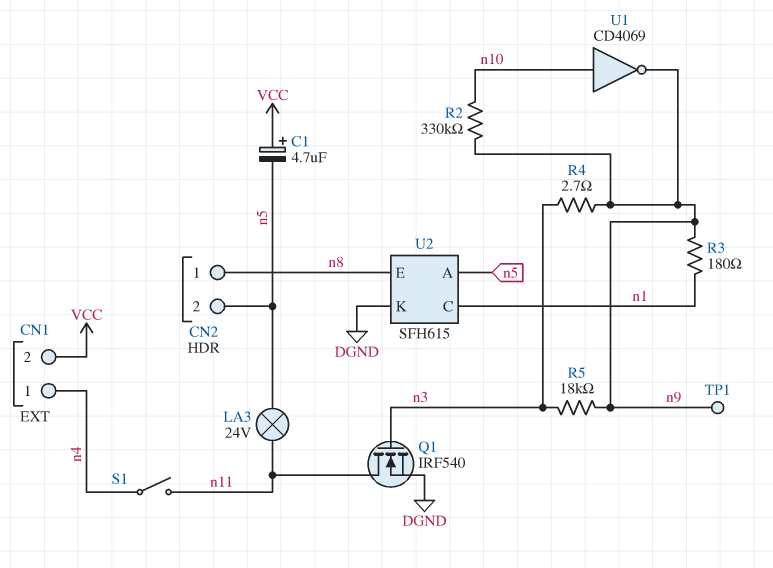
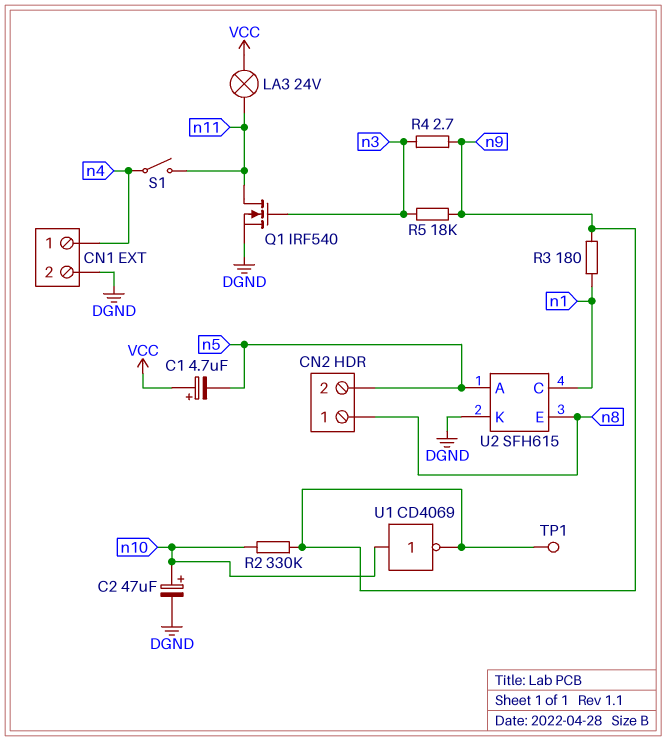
C2: none -> 47uF (plus n10, minus DGND)
CN1 pin 2: VCC -> DGND
LA3: lamp 24V (n5, n11) -> lamp 24V (VCC, n11)

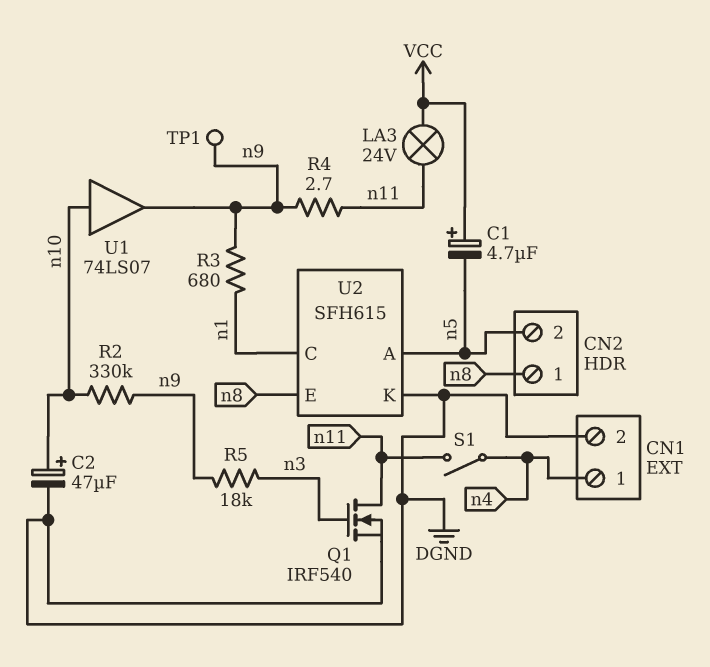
R3: 180 (n1, n9) -> 680 (n1, n9)
R4: 2.7 (n3, n9) -> 2.7 (n9, n11)
U1: NOT CD4069 (in n10, out n9) -> buffer 74LS07 (in n10, out n9)

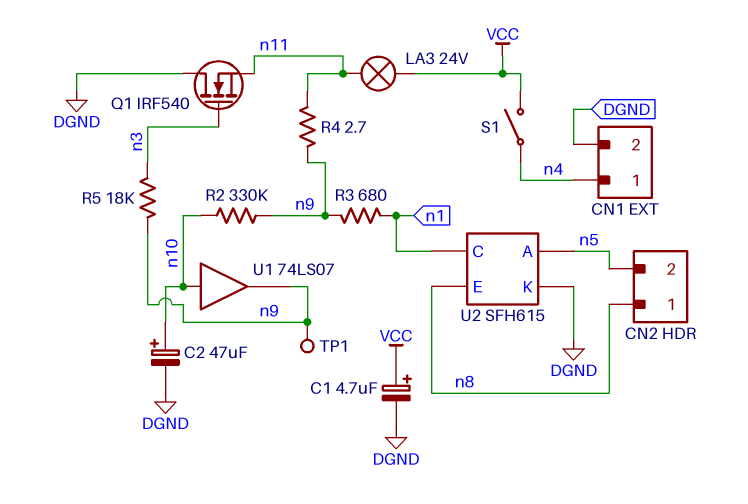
C1: 4.7uF (plus VCC, minus n5) -> 4.7uF (plus VCC, minus DGND)
Q1: NMOS IRF540 (G n3, D n11, S DGND) -> NMOS IRF540 (G n3, D DGND, S n11)
S1: switch (n4, n11) -> switch (VCC, n4)

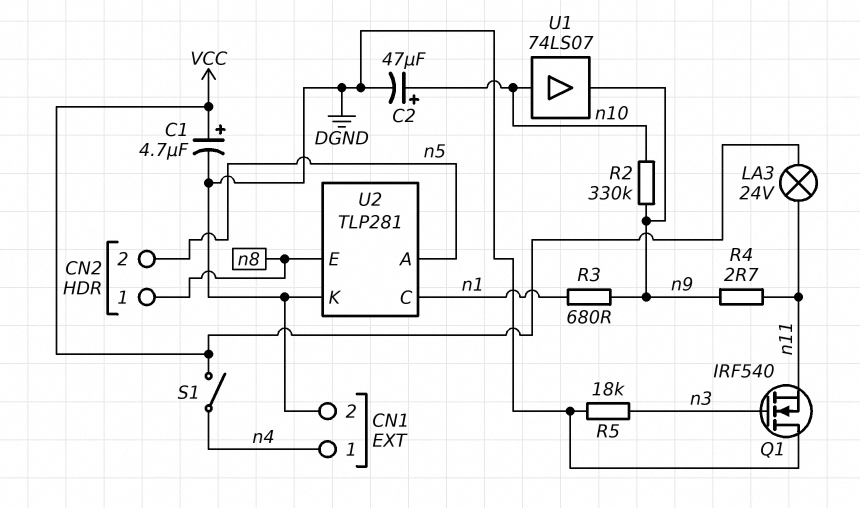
R5: 18k (n3, n9) -> 18k (DGND, n3)
TP1: test point (n9) -> none
U2: SFH615 -> TLP281

